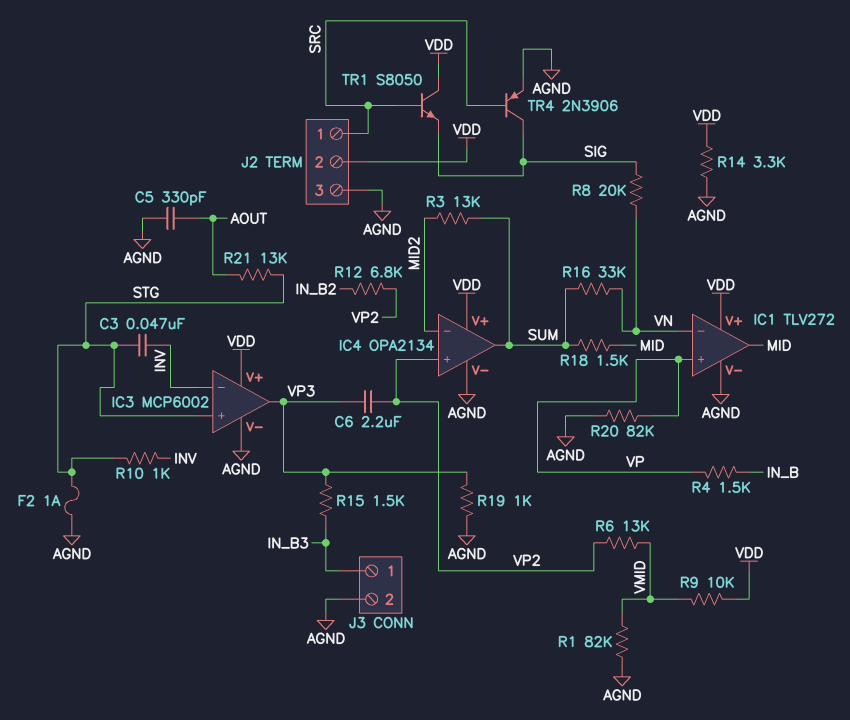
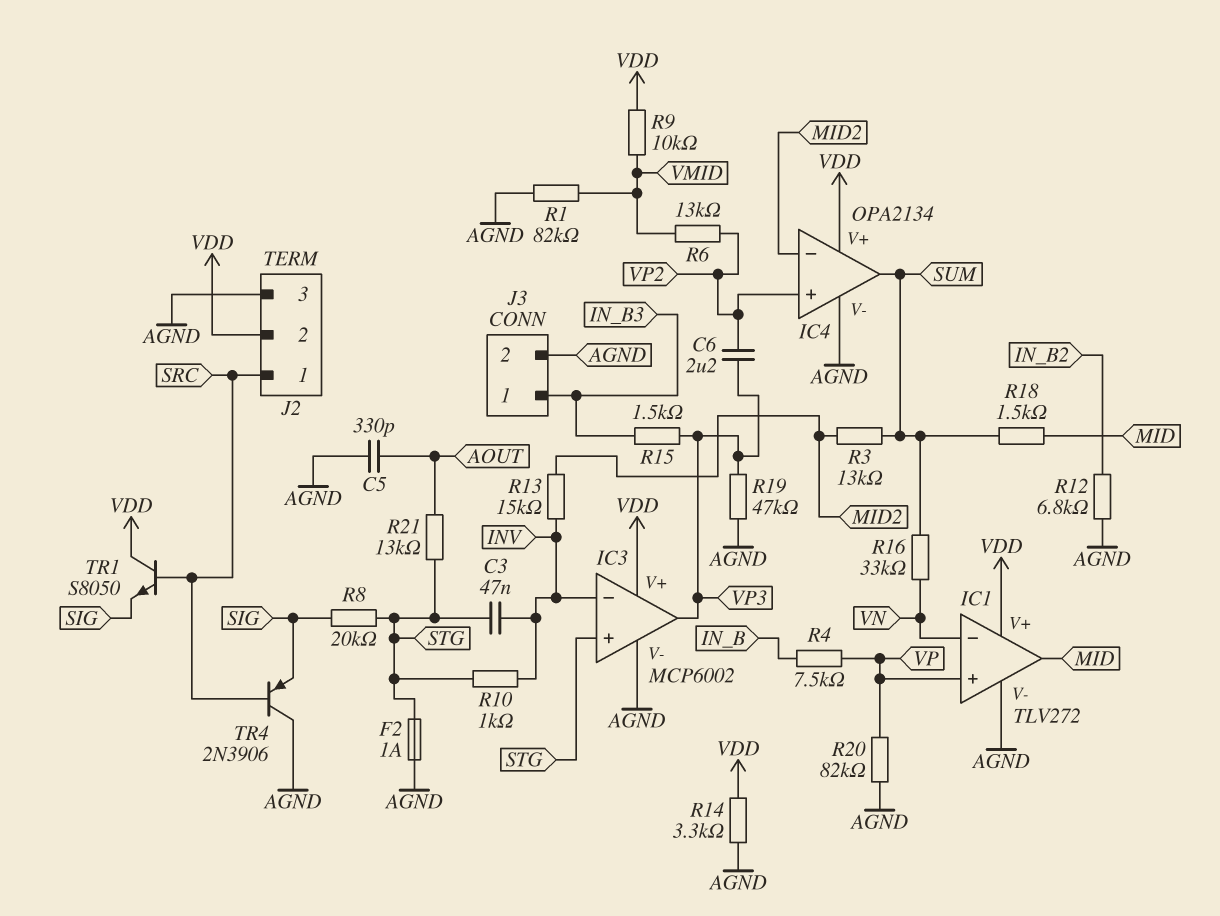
R4: 1.5k (IN_B, VP) -> 7.5k (IN_B, VP)
R8: 20k (SIG, VN) -> 20k (SIG, STG)
R12: 6.8k (IN_B2, VP2) -> 6.8k (AGND, IN_B2)
R13: none -> 15k (INV, MID2)
R19: 1k (AGND, VP3) -> 47k (AGND, VP3)
TR4: PNP 2N3906 (B SRC, C SIG, E AGND) -> PNP 2N3906 (B SRC, C AGND, E SIG)

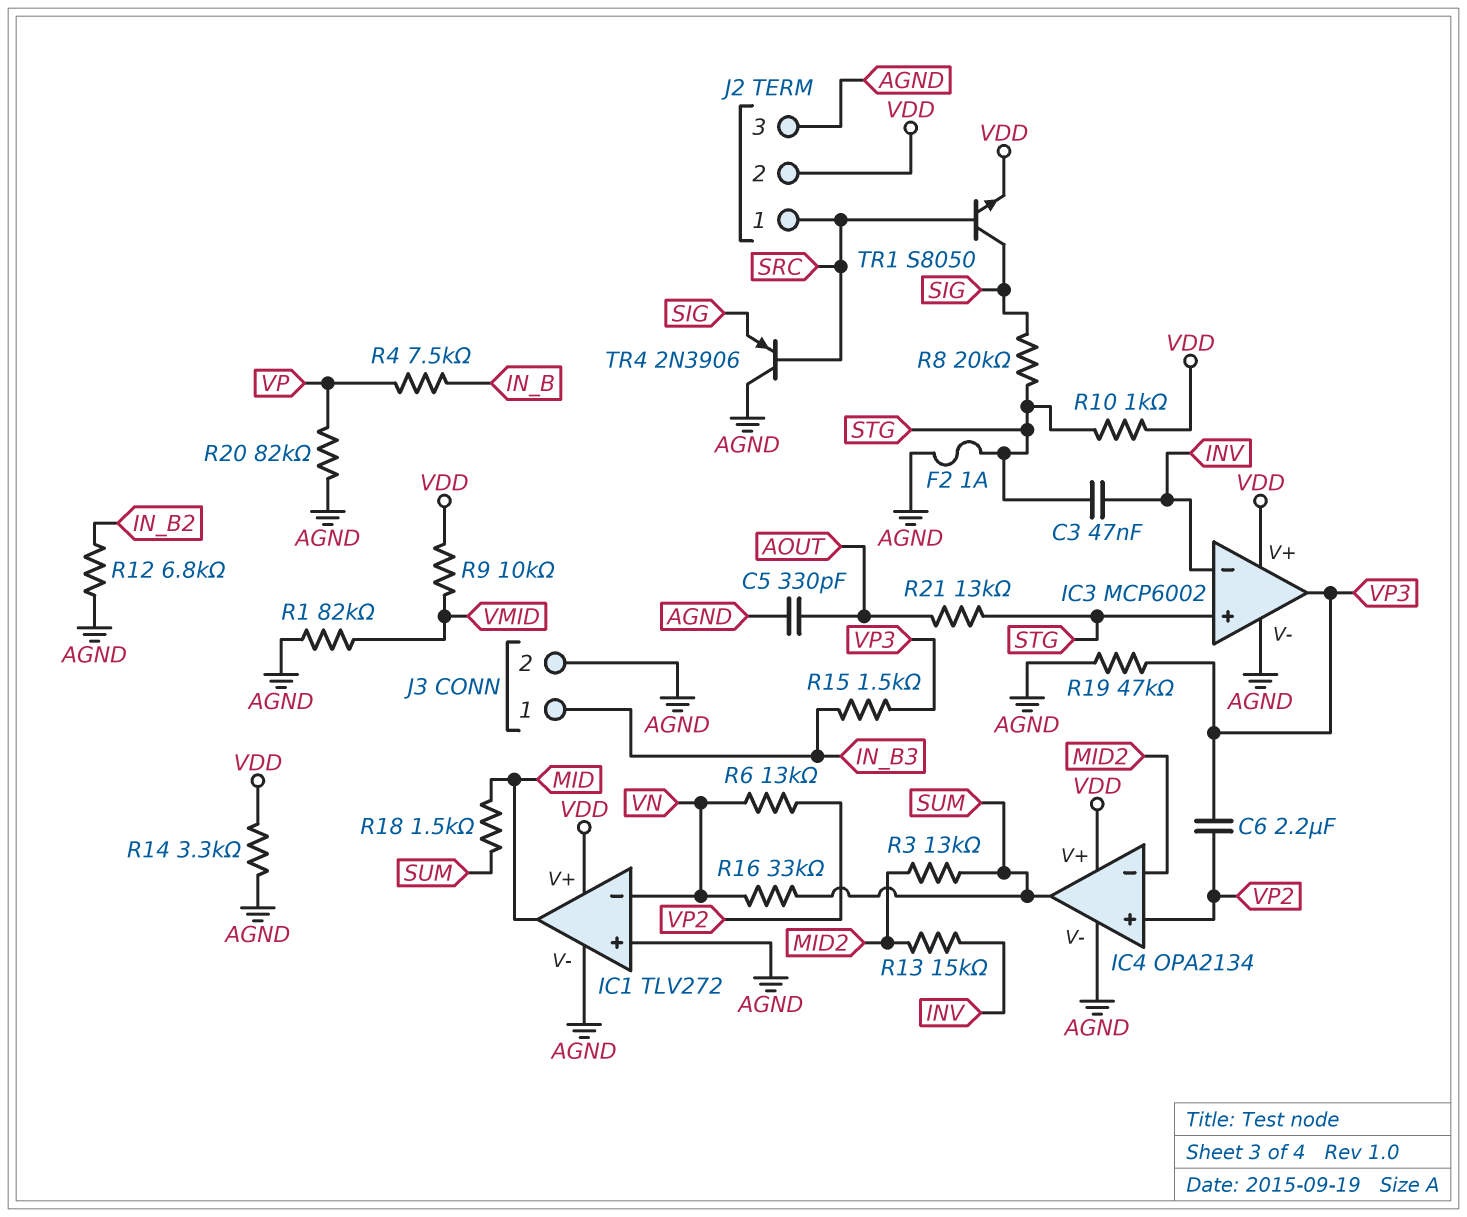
IC1 pin in+: VP -> AGND
R6: 13k (VMID, VP2) -> 13k (VN, VP2)
R10: 1k (INV, STG) -> 1k (STG, VDD)
TR1: NPN S8050 (B SRC, C VDD, E SIG) -> NPN S8050 (B SRC, C SIG, E VDD)

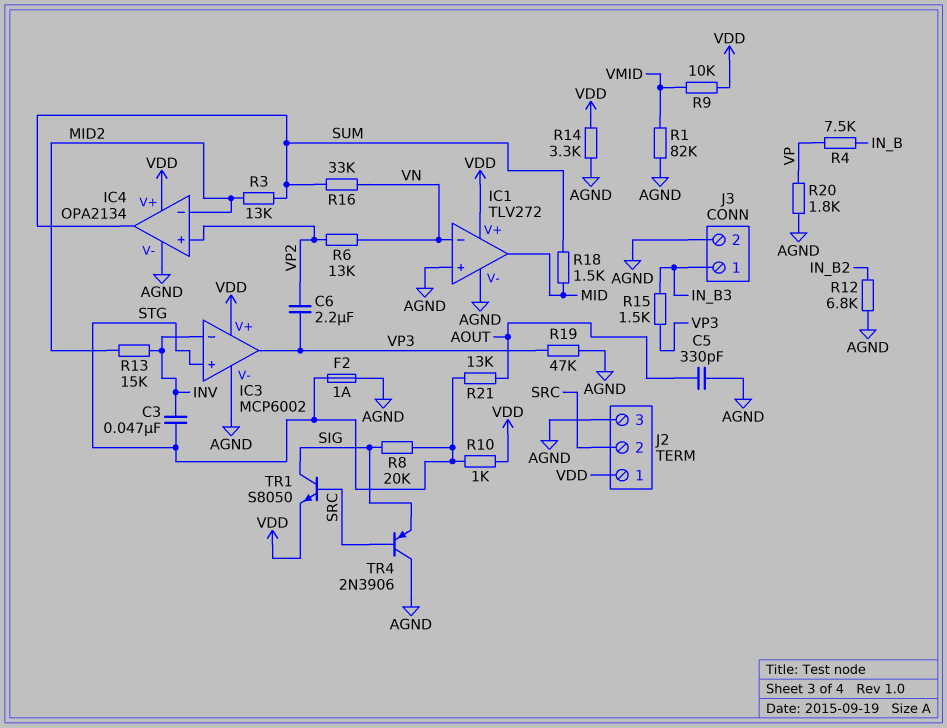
J2 pin 1: SRC -> VDD
J2 pin 2: VDD -> SRC
R20: 82k (AGND, VP) -> 1.8k (AGND, VP)

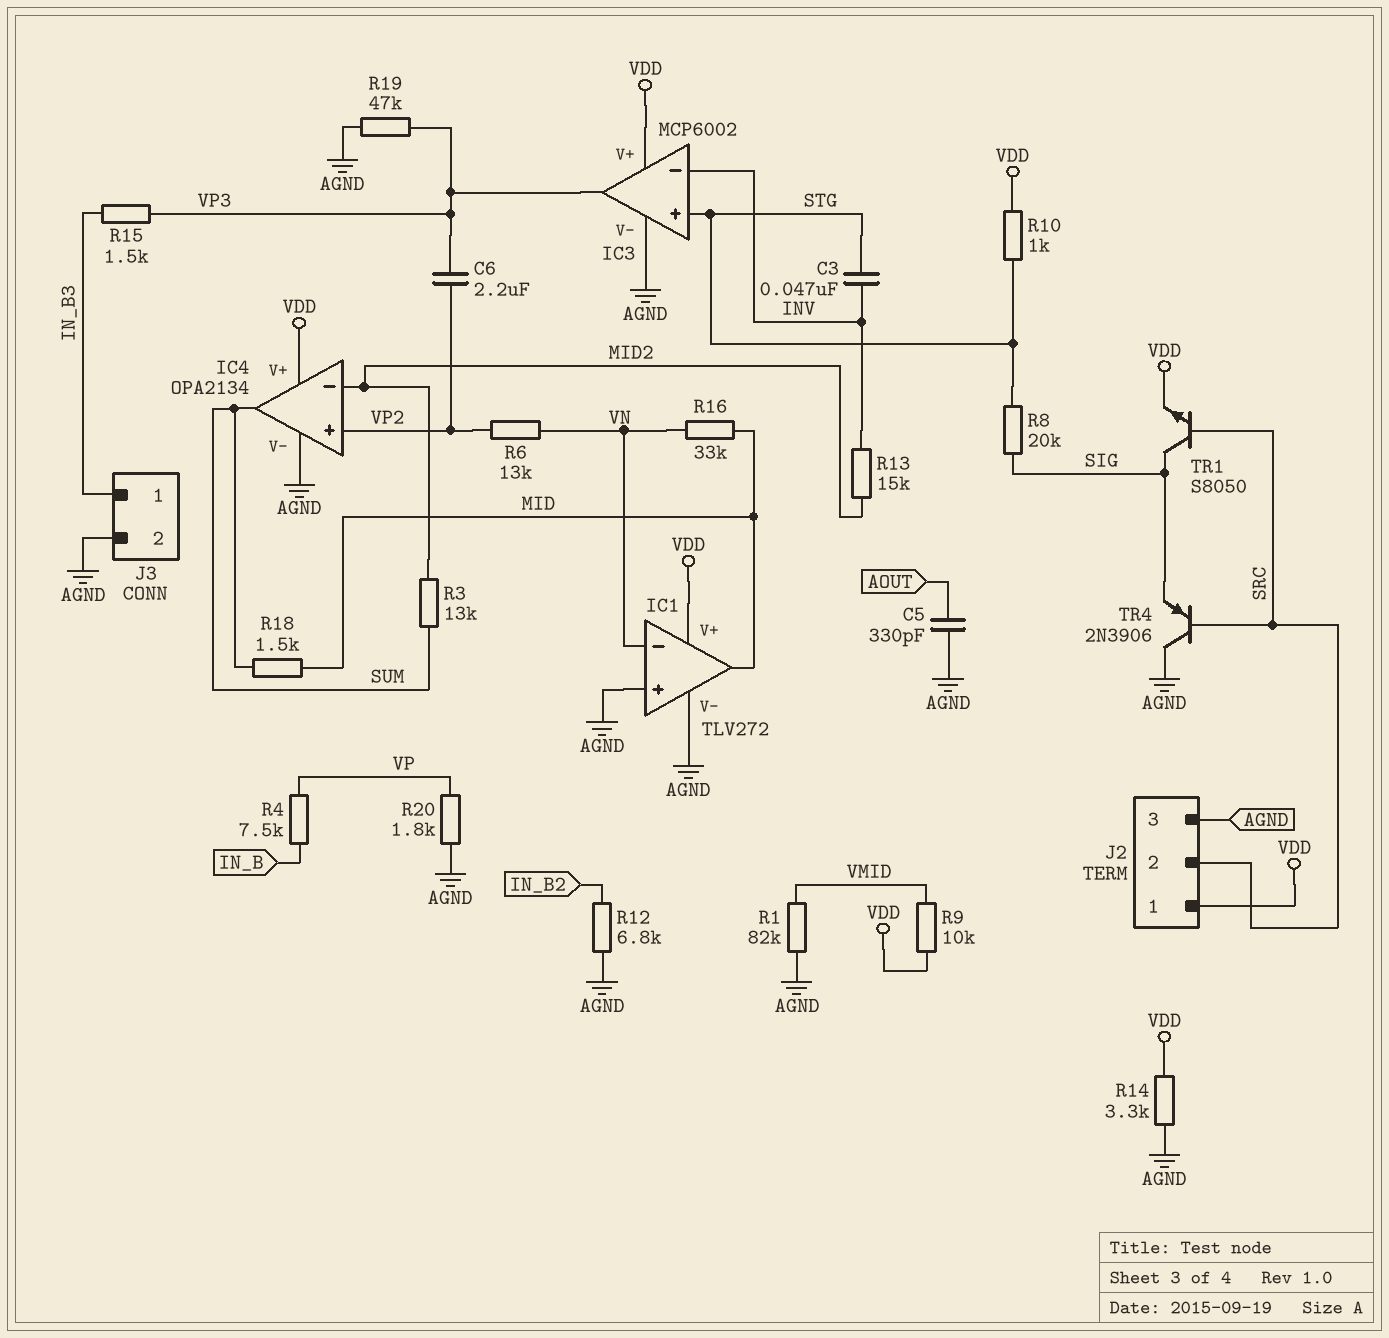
F2: 1A (AGND, STG) -> none
R16: 33k (SUM, VN) -> 33k (MID, VN)
R21: 13k (AOUT, STG) -> none

